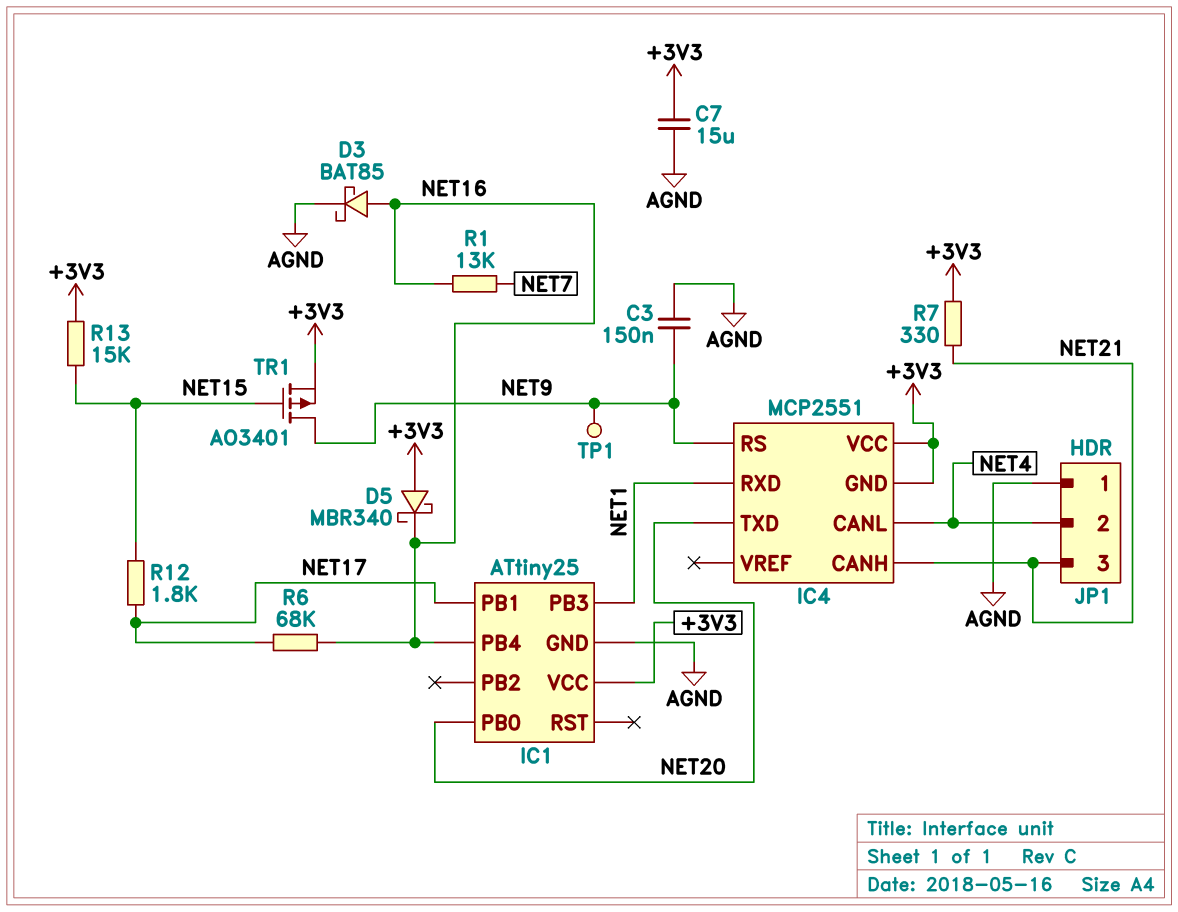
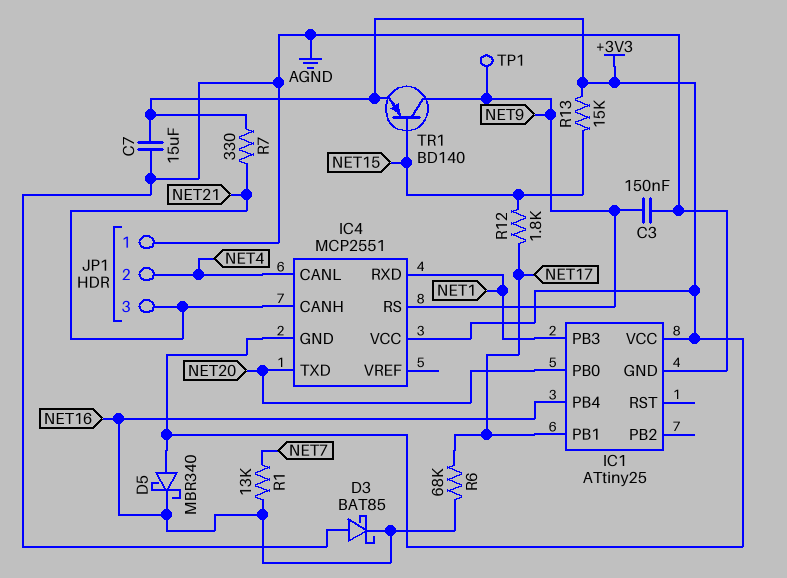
D3: schottky BAT85 (A NET16, K AGND) -> schottky BAT85 (A AGND, K NET16)
TR1: PMOS AO3401 (G NET15, D NET9, S +3V3) -> PNP BD140 (B NET15, C NET9, E +3V3)

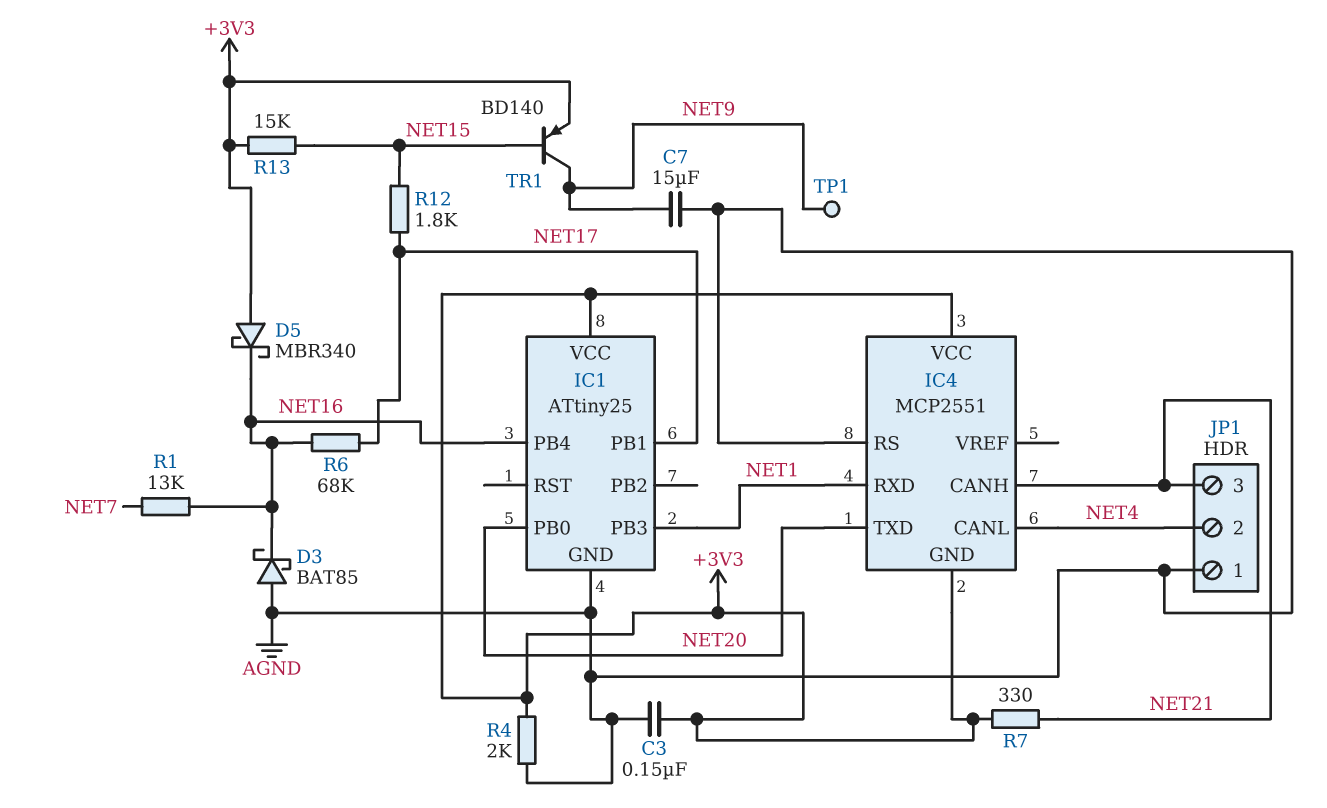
C3: 150nF (AGND, NET9) -> 150nF (+3V3, AGND)
C7: 15uF (+3V3, AGND) -> 15uF (AGND, NET9)
IC4 pin RS: NET9 -> AGND
R4: none -> 2k (+3V3, AGND)

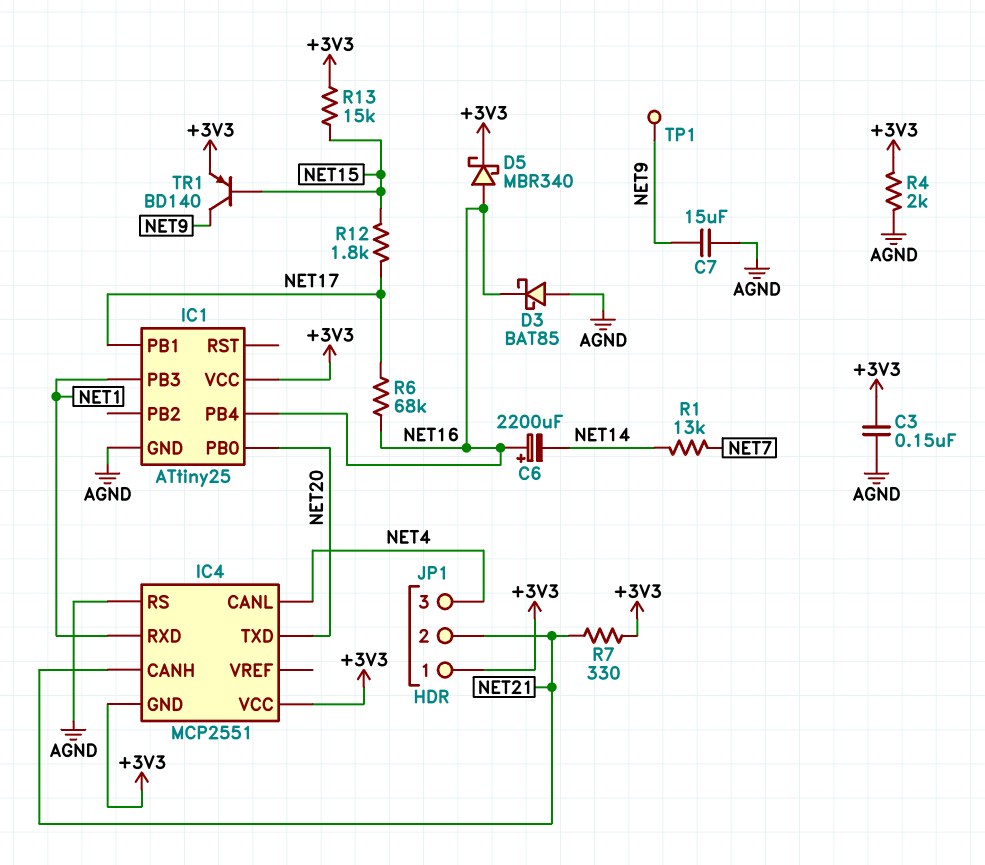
C6: none -> 2200uF (plus NET16, minus NET14)
D5: schottky MBR340 (A +3V3, K NET16) -> schottky MBR340 (A NET16, K +3V3)
JP1 pin 1: AGND -> +3V3
JP1 pin 2: NET4 -> NET21
JP1 pin 3: NET21 -> NET4
R1: 13k (NET7, NET16) -> 13k (NET7, NET14)

